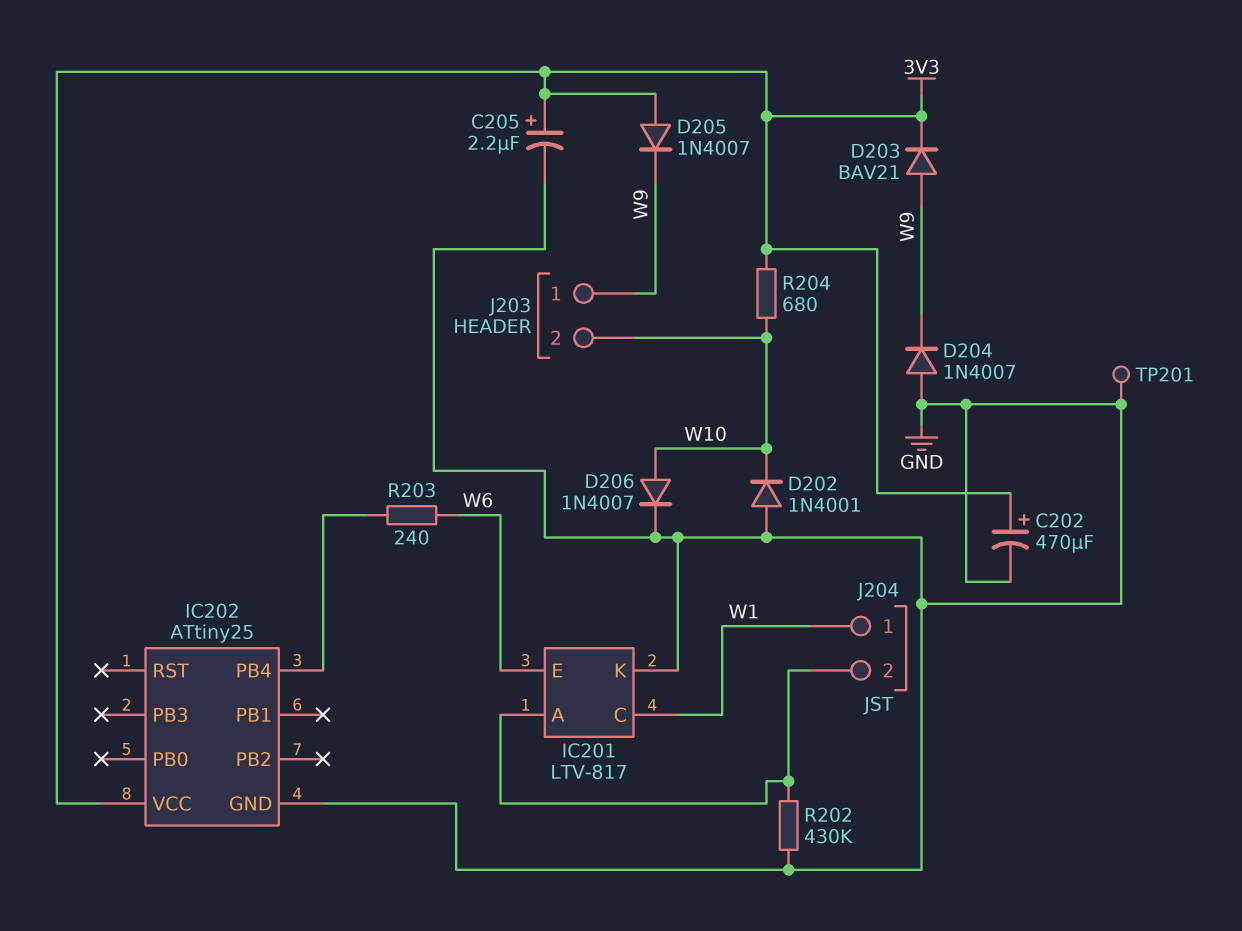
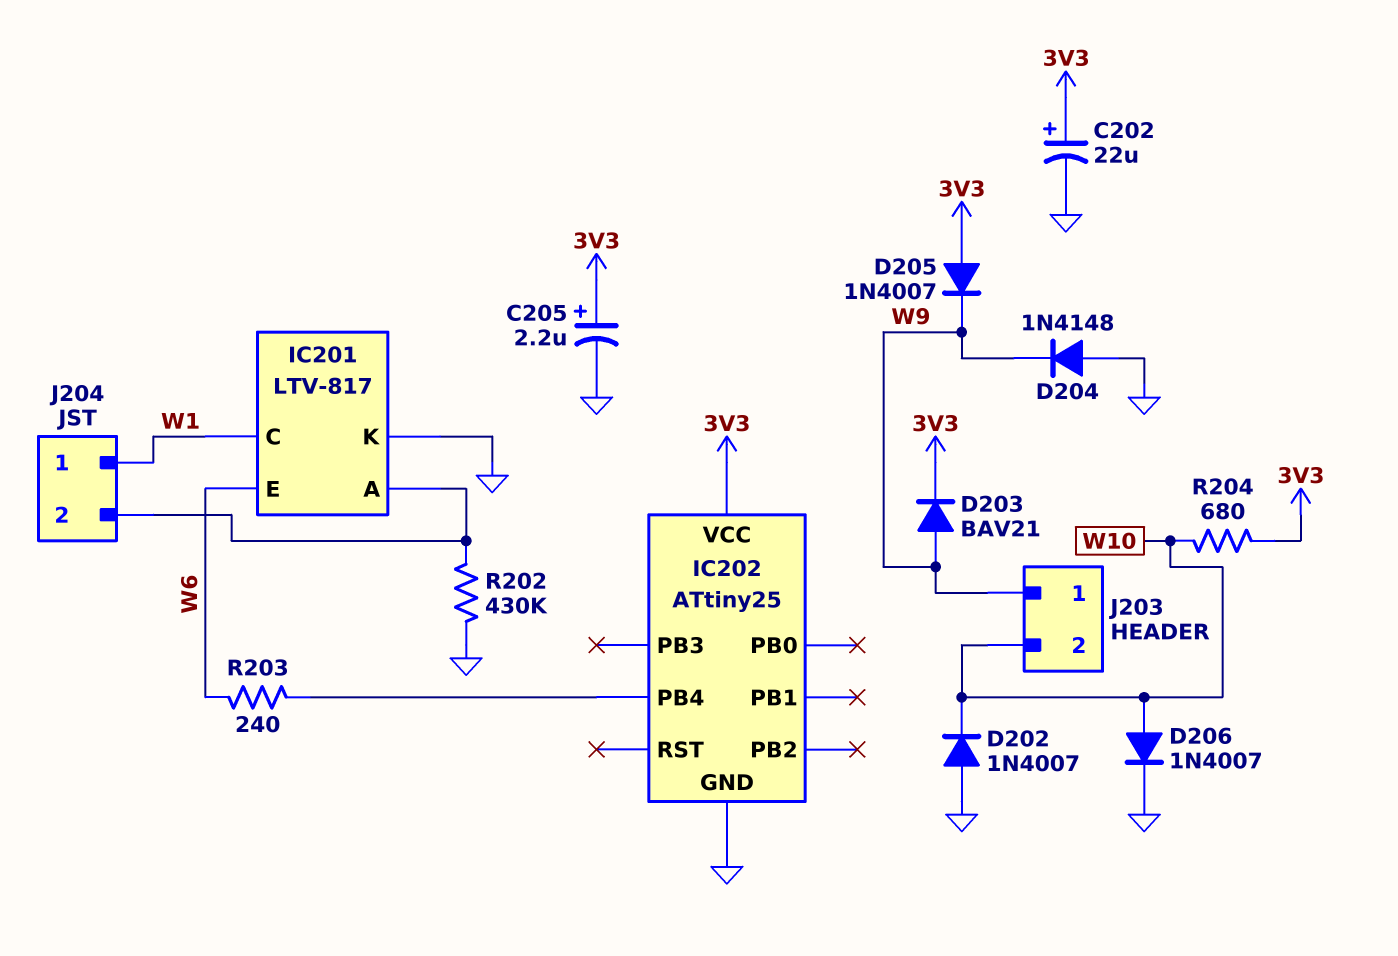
C202: 470uF (plus 3V3, minus GND) -> 22uF (plus 3V3, minus GND)
D202: diode 1N4001 (A GND, K W10) -> diode 1N4007 (A GND, K W10)
D204: diode 1N4007 (A GND, K W9) -> diode 1N4148 (A GND, K W9)
TP201: test point (GND) -> none

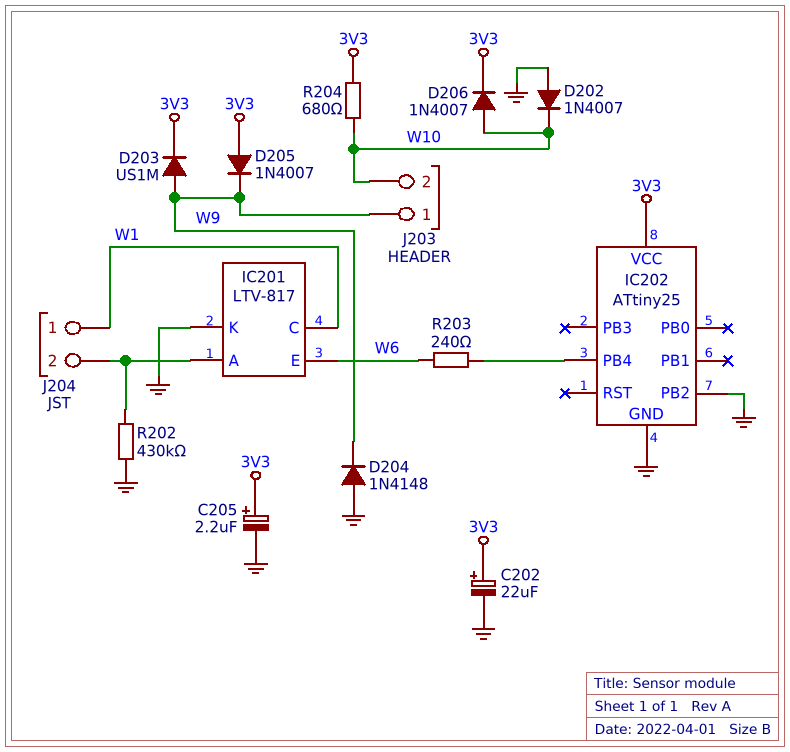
D203: diode BAV21 (A W9, K 3V3) -> diode US1M (A W9, K 3V3)
D206: diode 1N4007 (A W10, K GND) -> diode 1N4007 (A W10, K 3V3)
IC202 pin PB2: none -> GND

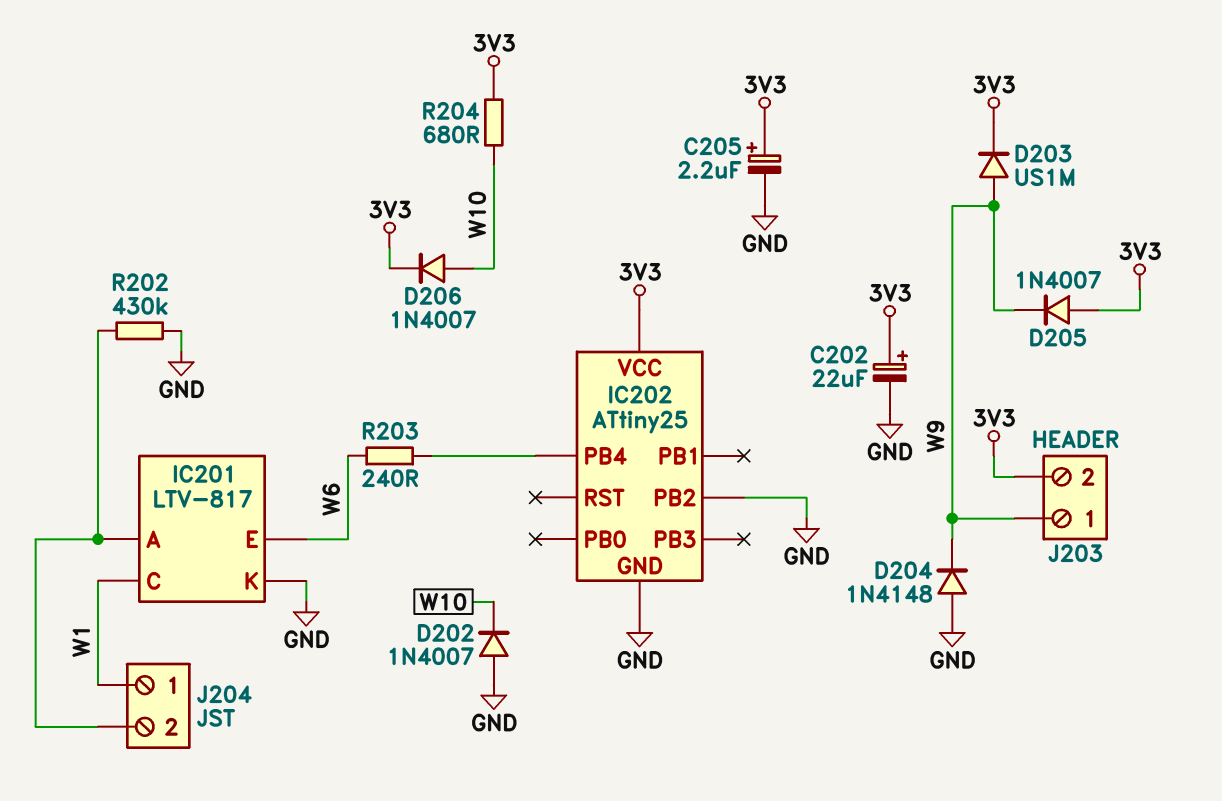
J203 pin 2: W10 -> 3V3

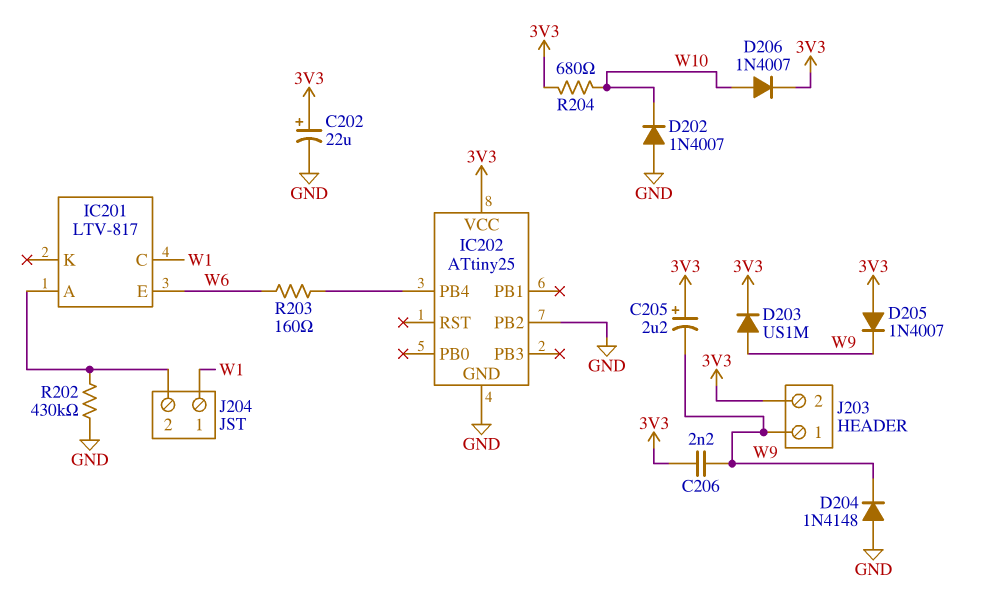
C205: 2.2uF (plus 3V3, minus GND) -> 2.2uF (plus 3V3, minus W9)
C206: none -> 2.2nF (3V3, W9)
IC201 pin K: GND -> none
R203: 240 (IC202/PB4, W6) -> 160 (IC202/PB4, W6)

